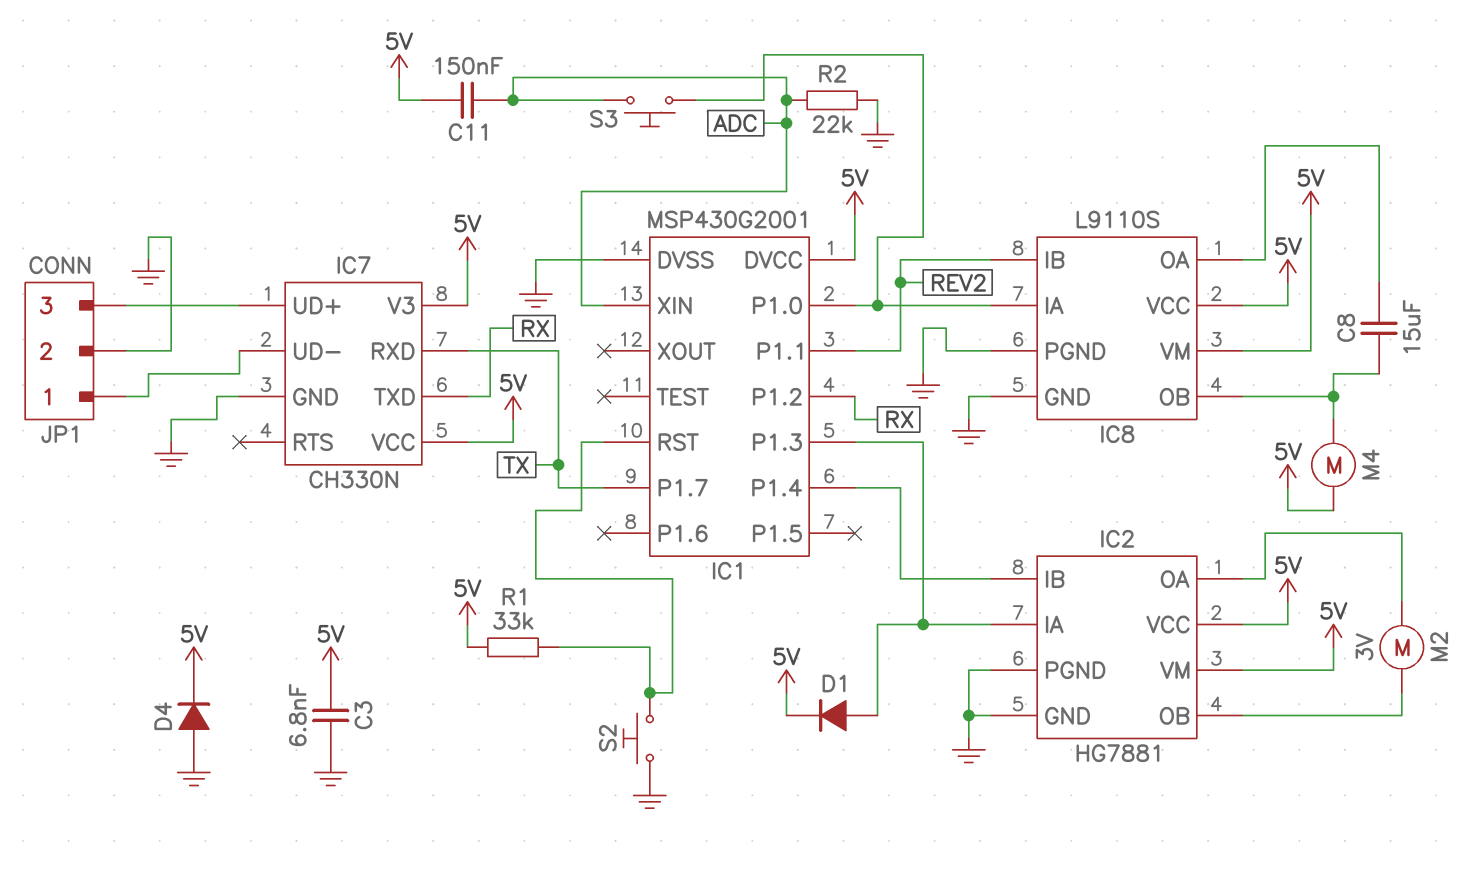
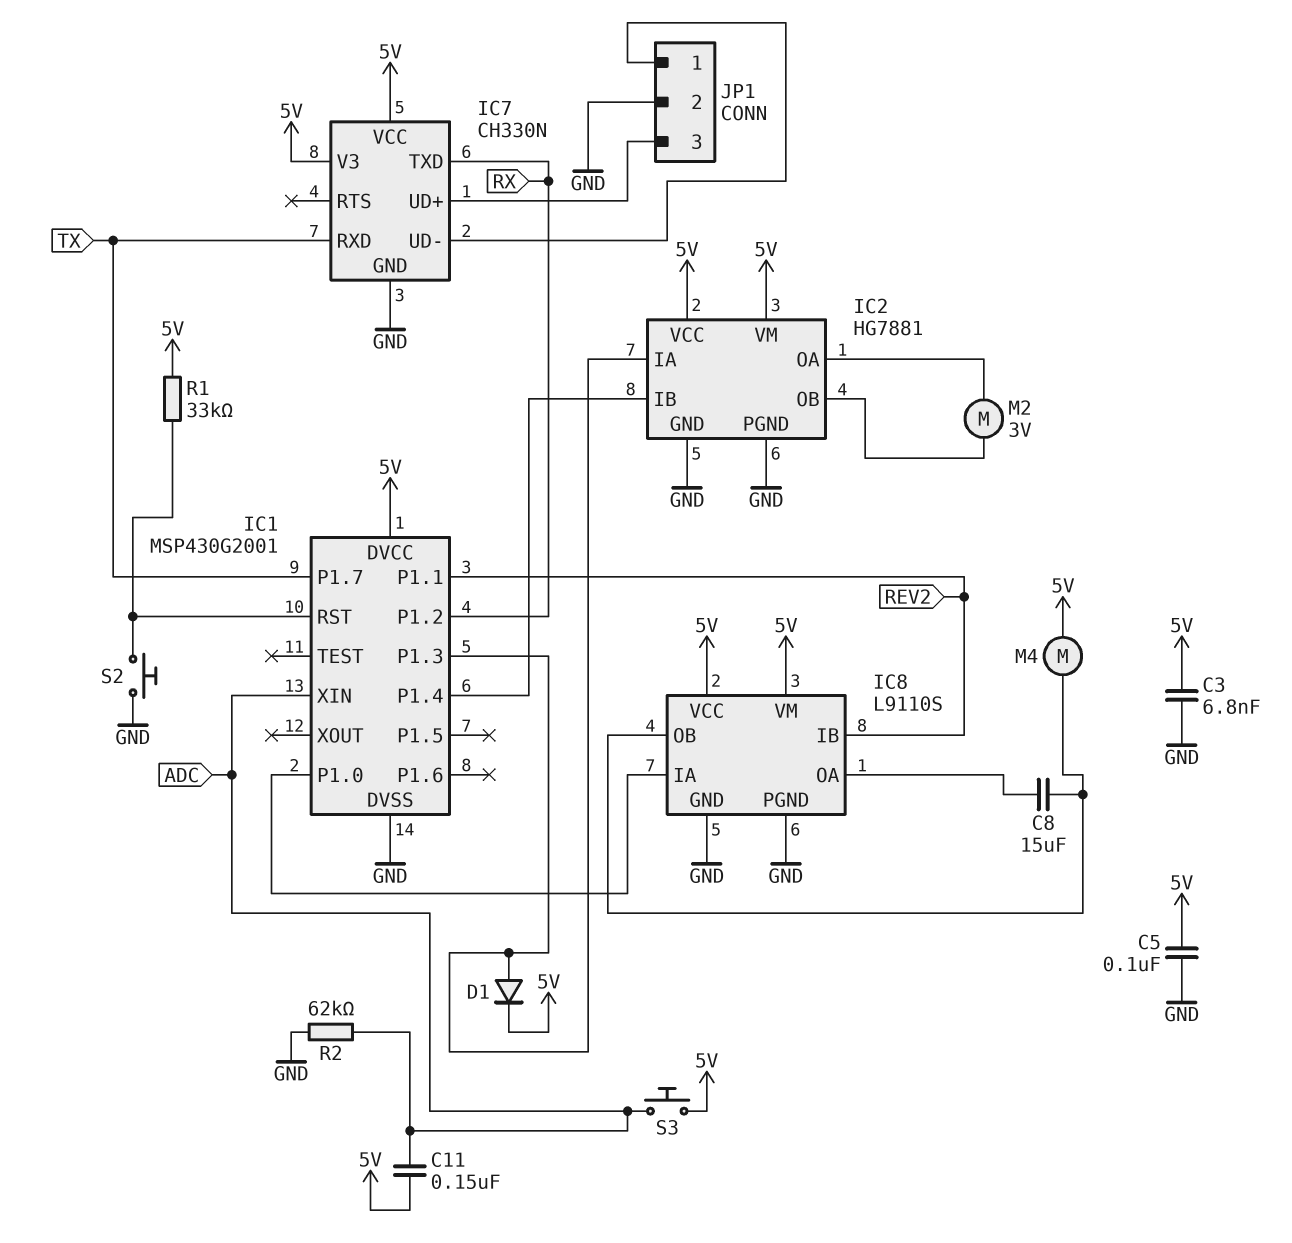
C5: none -> 100nF (5V, GND)
D4: diode (A GND, K 5V) -> none
R2: 22k (ADC, GND) -> 62k (ADC, GND)
S3: button (ADC, IC1/P1.0) -> button (5V, ADC)

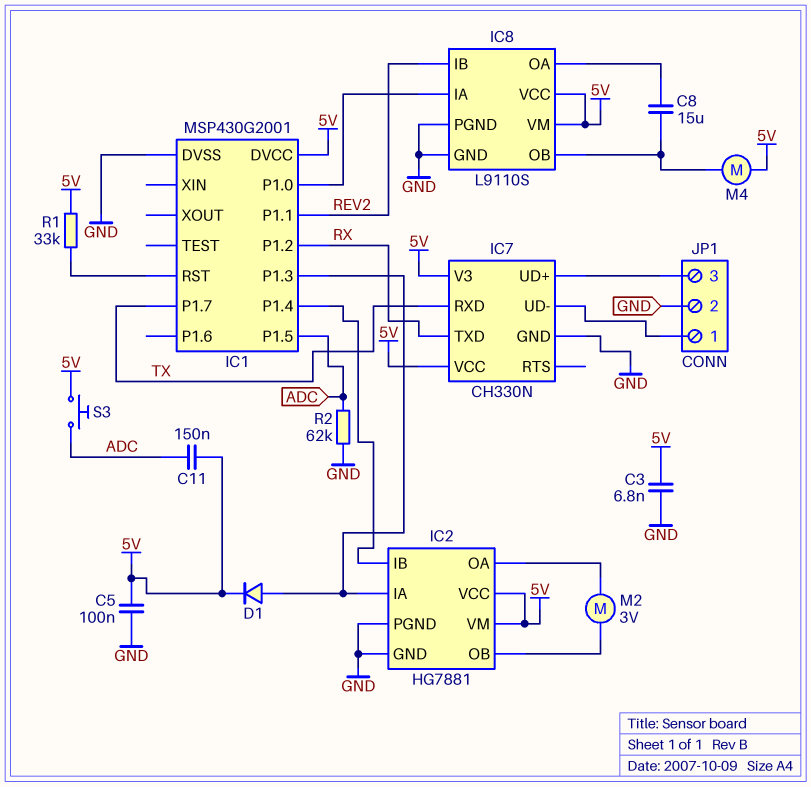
IC1 pin P1.5: none -> ADC
IC1 pin XIN: ADC -> none
S2: button (GND, IC1/RST) -> none

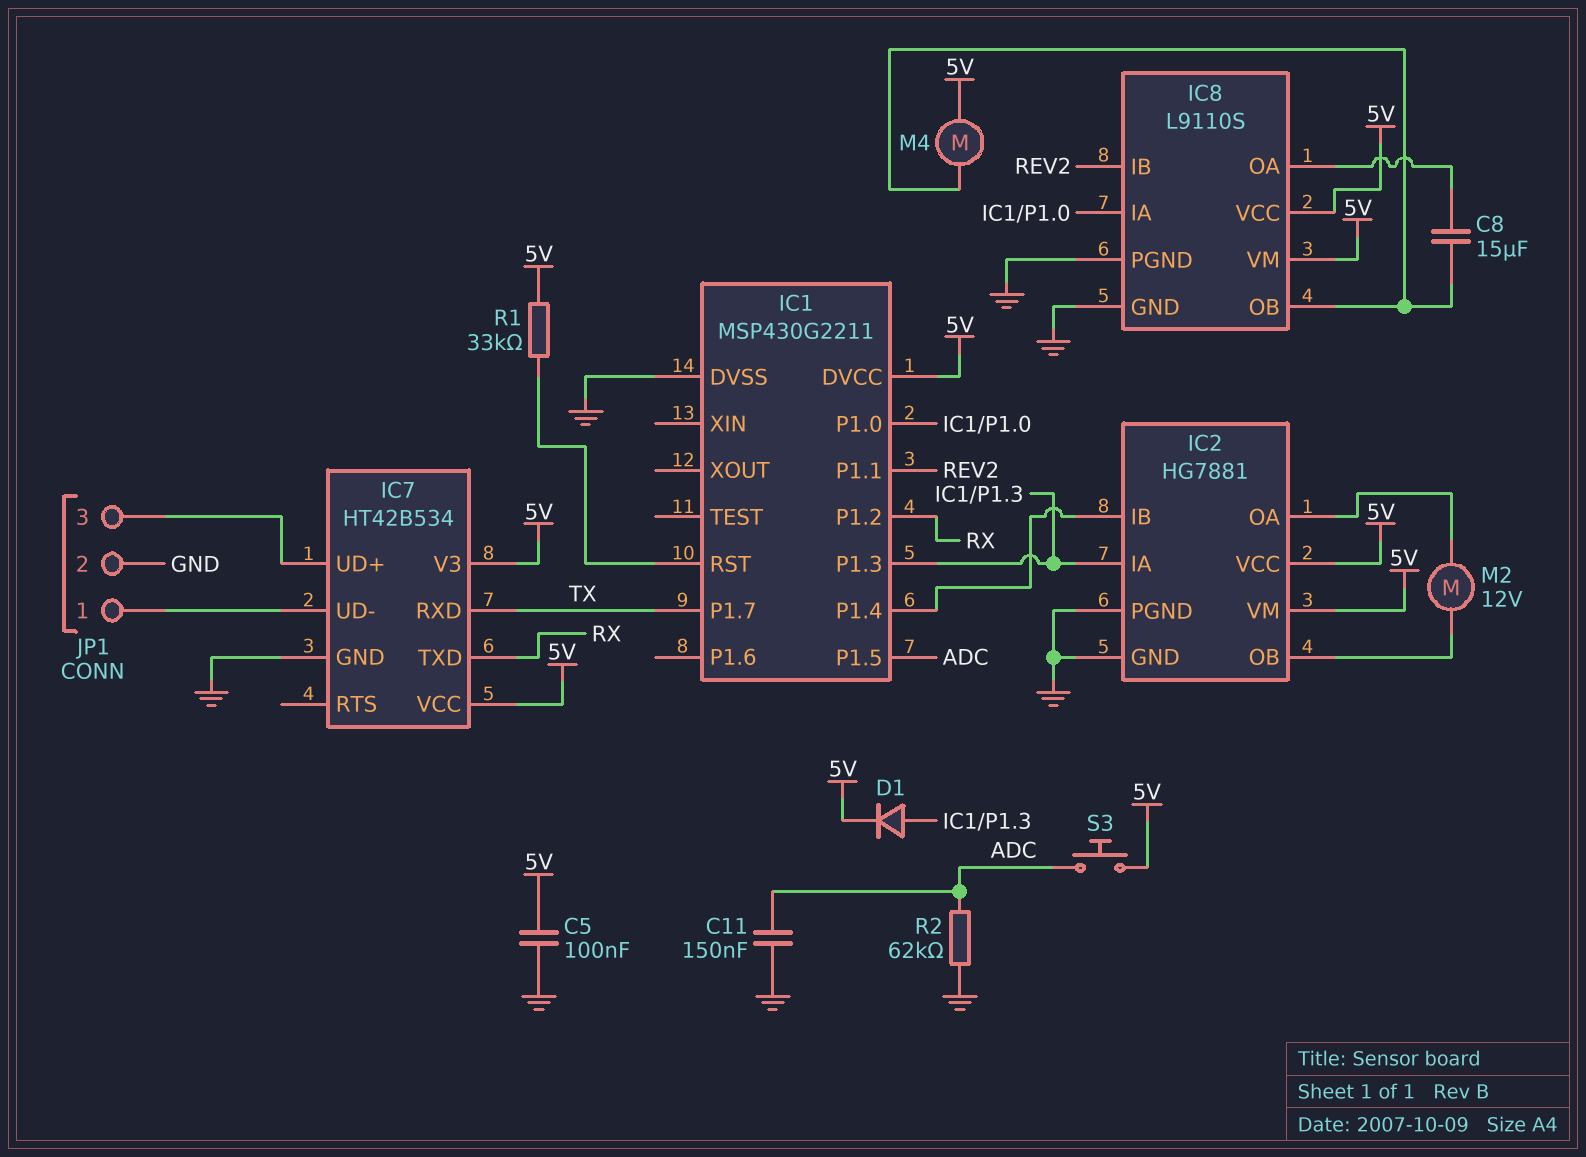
C3: 6.8nF (5V, GND) -> none
C11: 150nF (5V, ADC) -> 150nF (ADC, GND)
IC1: MSP430G2001 -> MSP430G2211
IC7: CH330N -> HT42B534
M2: motor 3V (IC2/OA, IC2/OB) -> motor 12V (IC2/OA, IC2/OB)

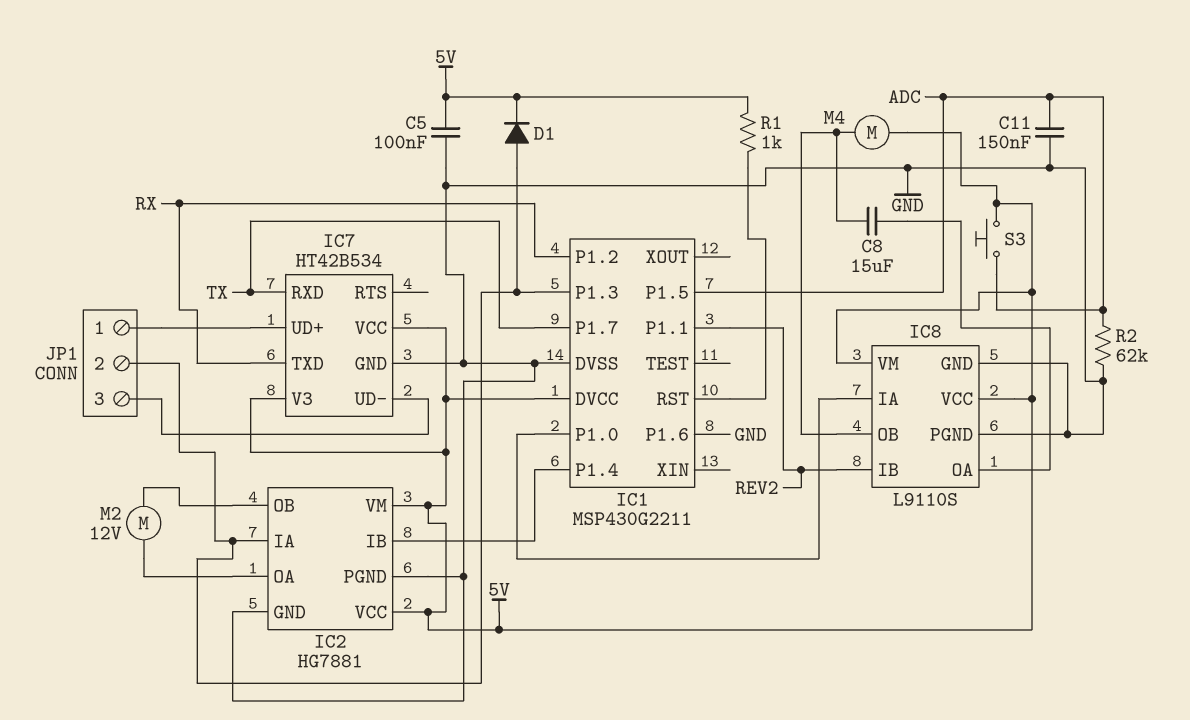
IC1 pin P1.6: none -> GND
JP1 pin 1: IC7/UD- -> IC7/UD+
JP1 pin 2: GND -> IC1/P1.3
JP1 pin 3: IC7/UD+ -> IC7/UD-
R1: 33k (5V, IC1/RST) -> 1k (5V, IC1/RST)

